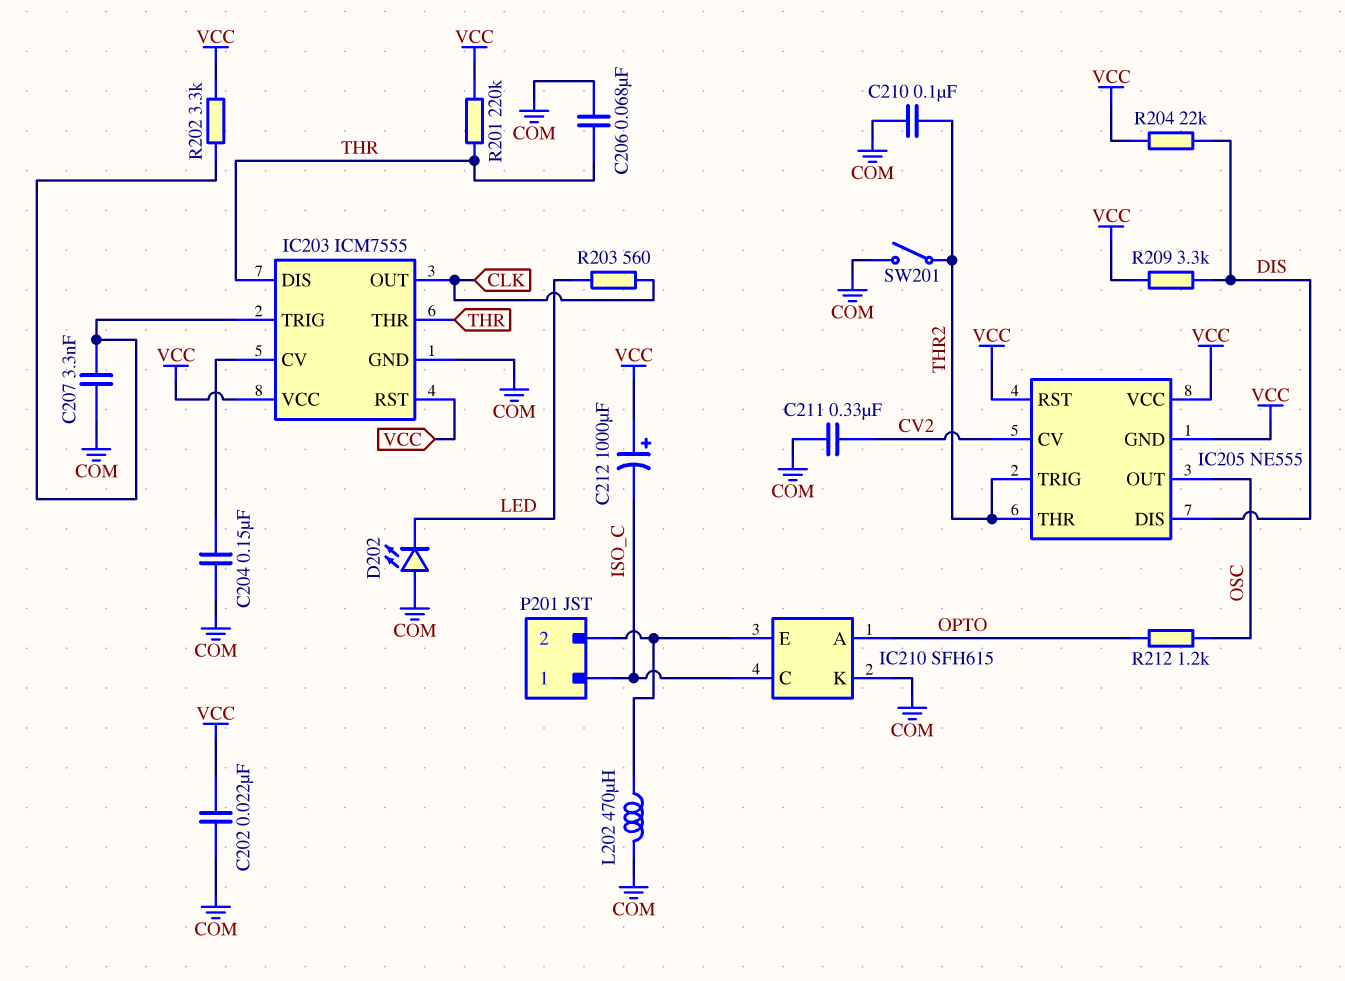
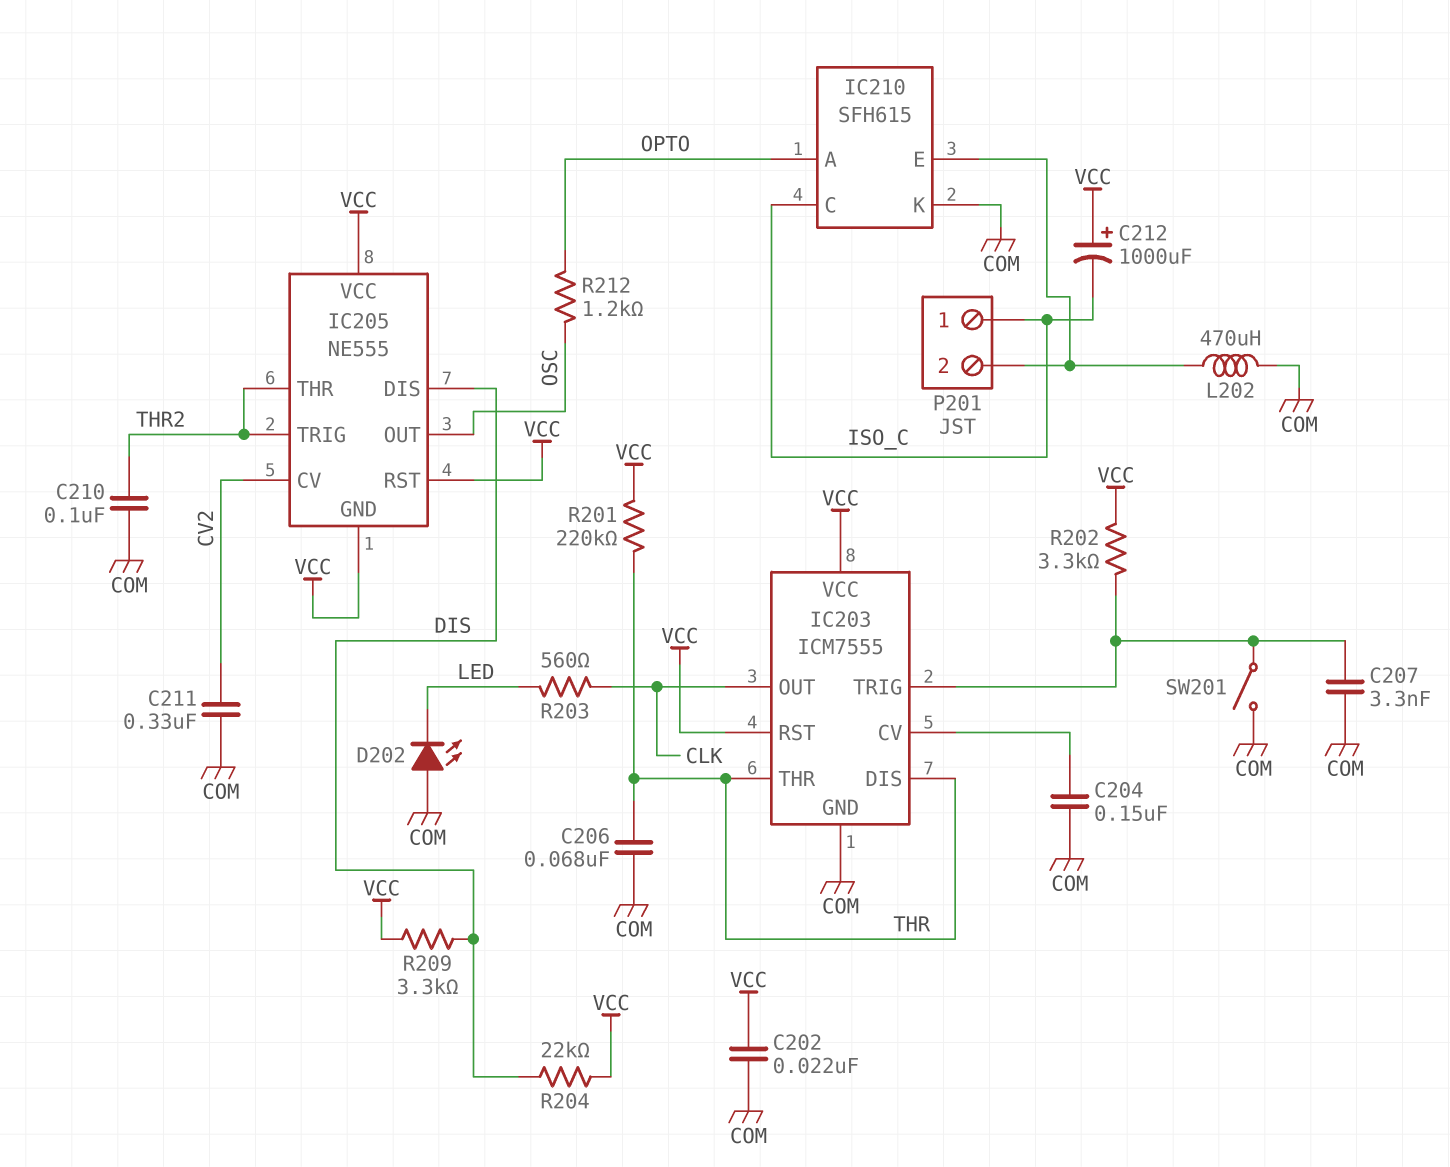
SW201: switch (COM, THR2) -> switch (COM, IC203/TRIG)

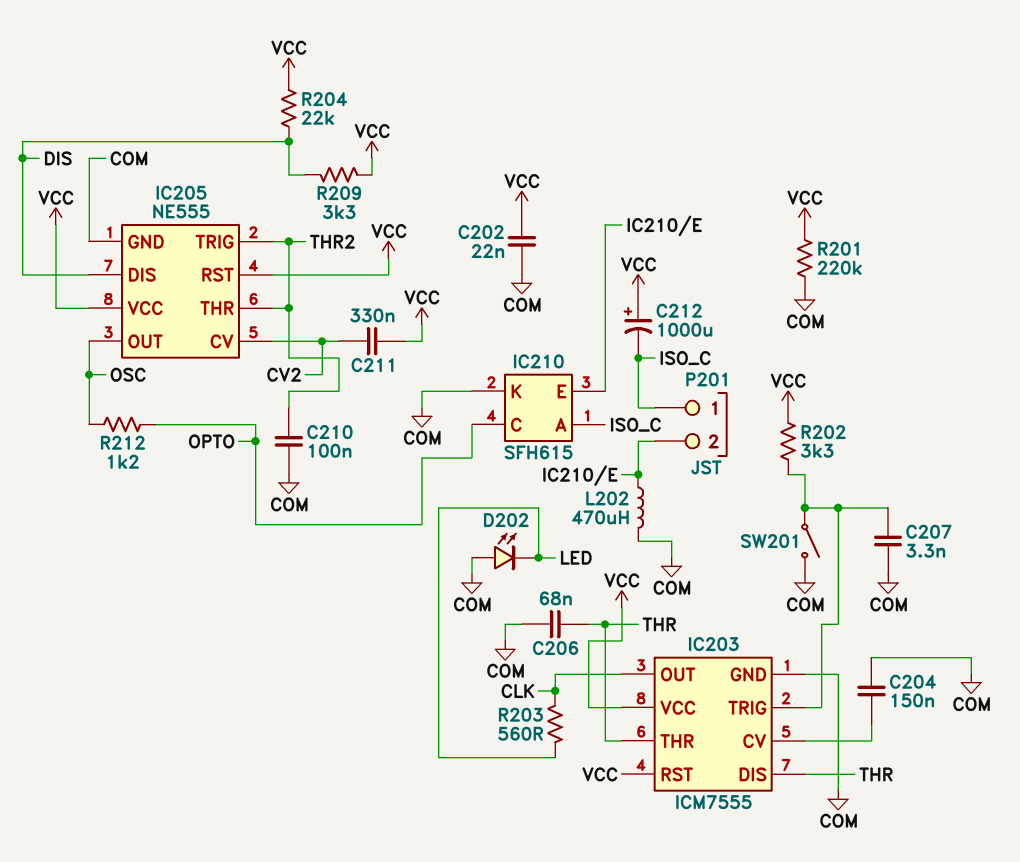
C211: 330nF (COM, CV2) -> 330nF (CV2, VCC)
IC205 pin GND: VCC -> COM
IC210 pin A: OPTO -> ISO_C
IC210 pin C: ISO_C -> OPTO
R201: 220k (THR, VCC) -> 220k (COM, VCC)

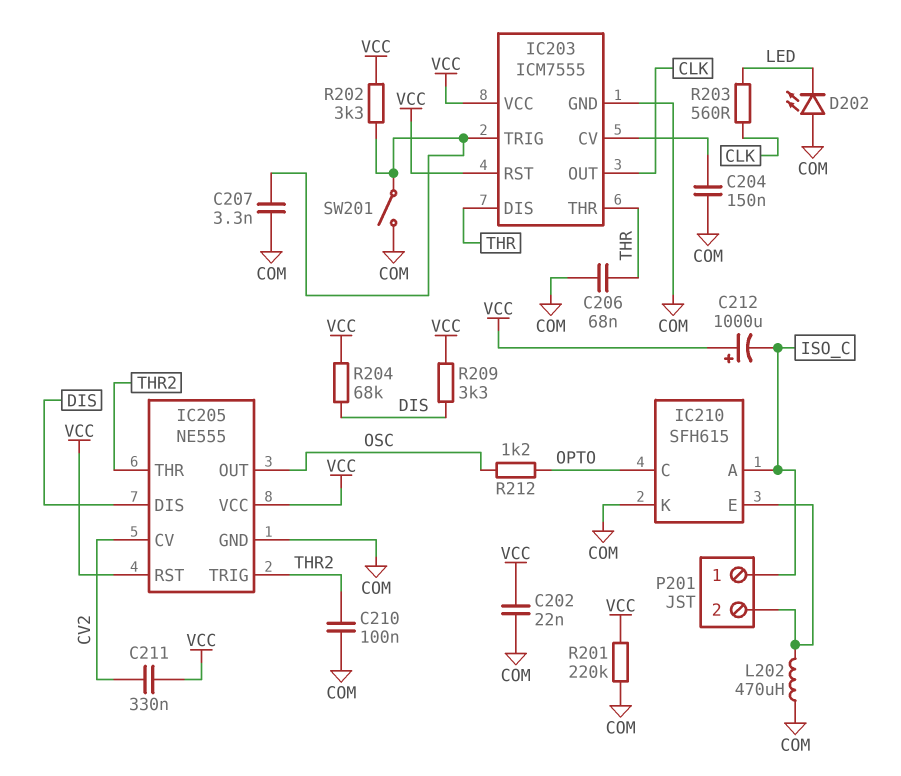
R204: 22k (DIS, VCC) -> 68k (DIS, VCC)

